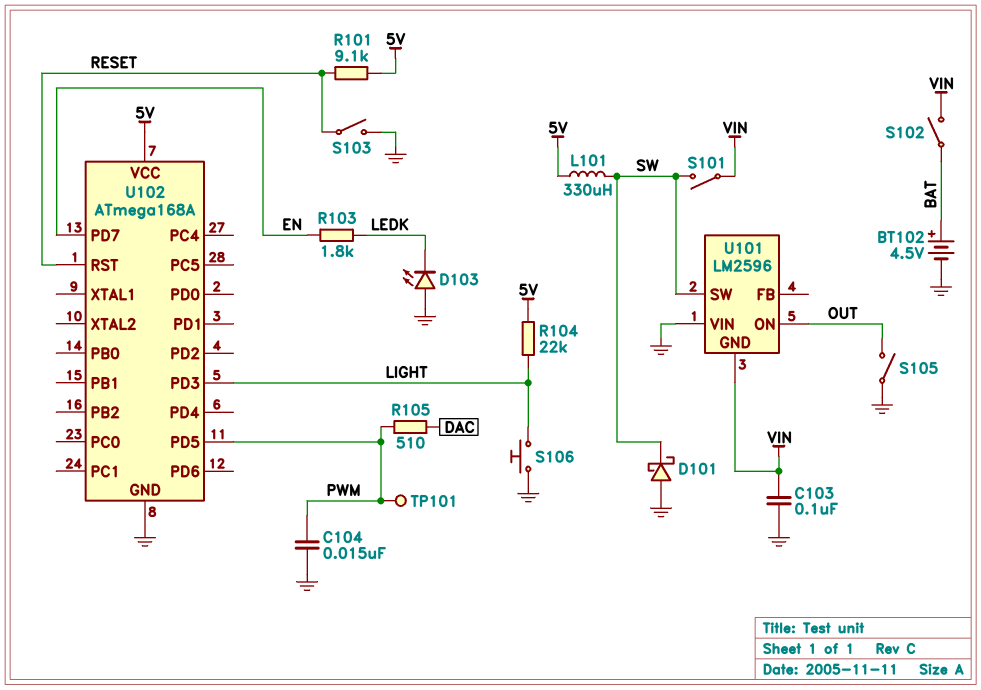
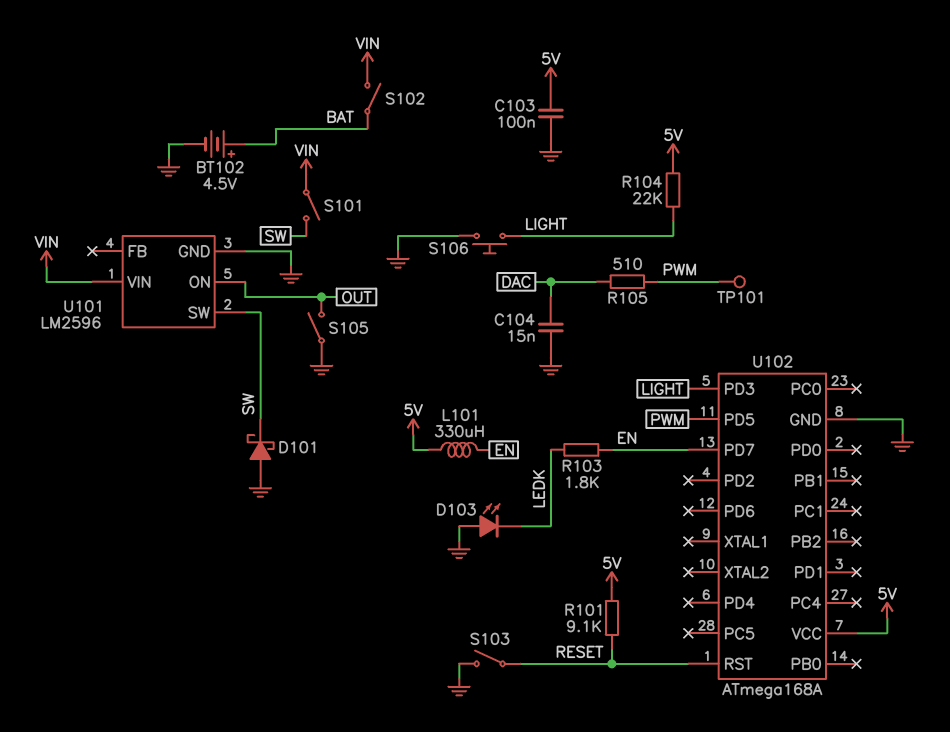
C103: 100nF (GND, VIN) -> 100nF (5V, GND)
C104: 15nF (GND, PWM) -> 15nF (DAC, GND)
L101: 330uH (5V, SW) -> 330uH (5V, EN)
U101 pin GND: VIN -> GND
U101 pin VIN: GND -> VIN

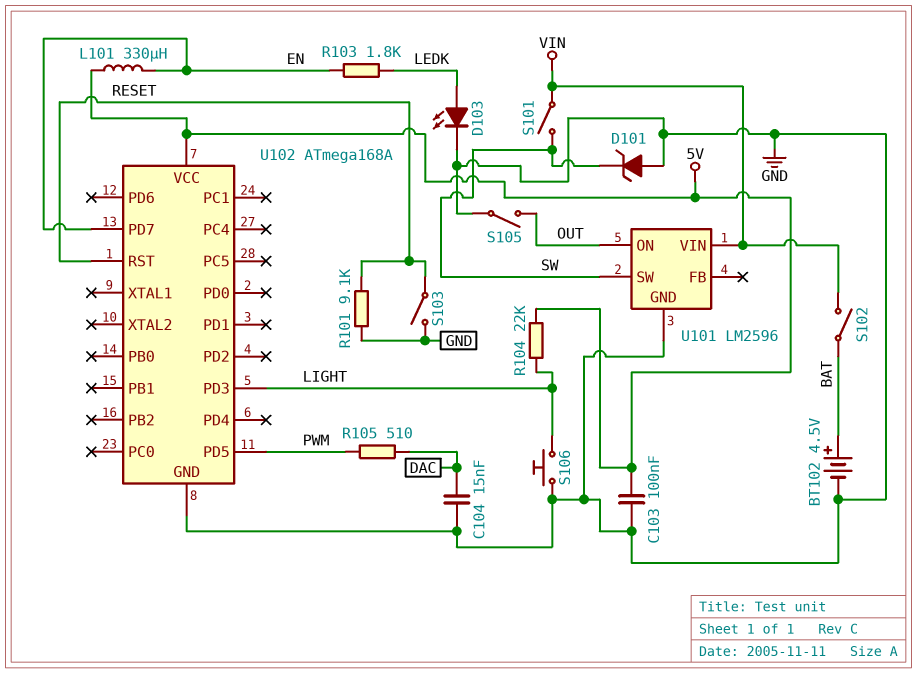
D101: schottky (A GND, K SW) -> zener (A GND, K SW)
D103: LED (A GND, K LEDK) -> LED (A LEDK, K GND)
R101: 9.1k (5V, RESET) -> 9.1k (GND, RESET)
TP101: test point (PWM) -> none

